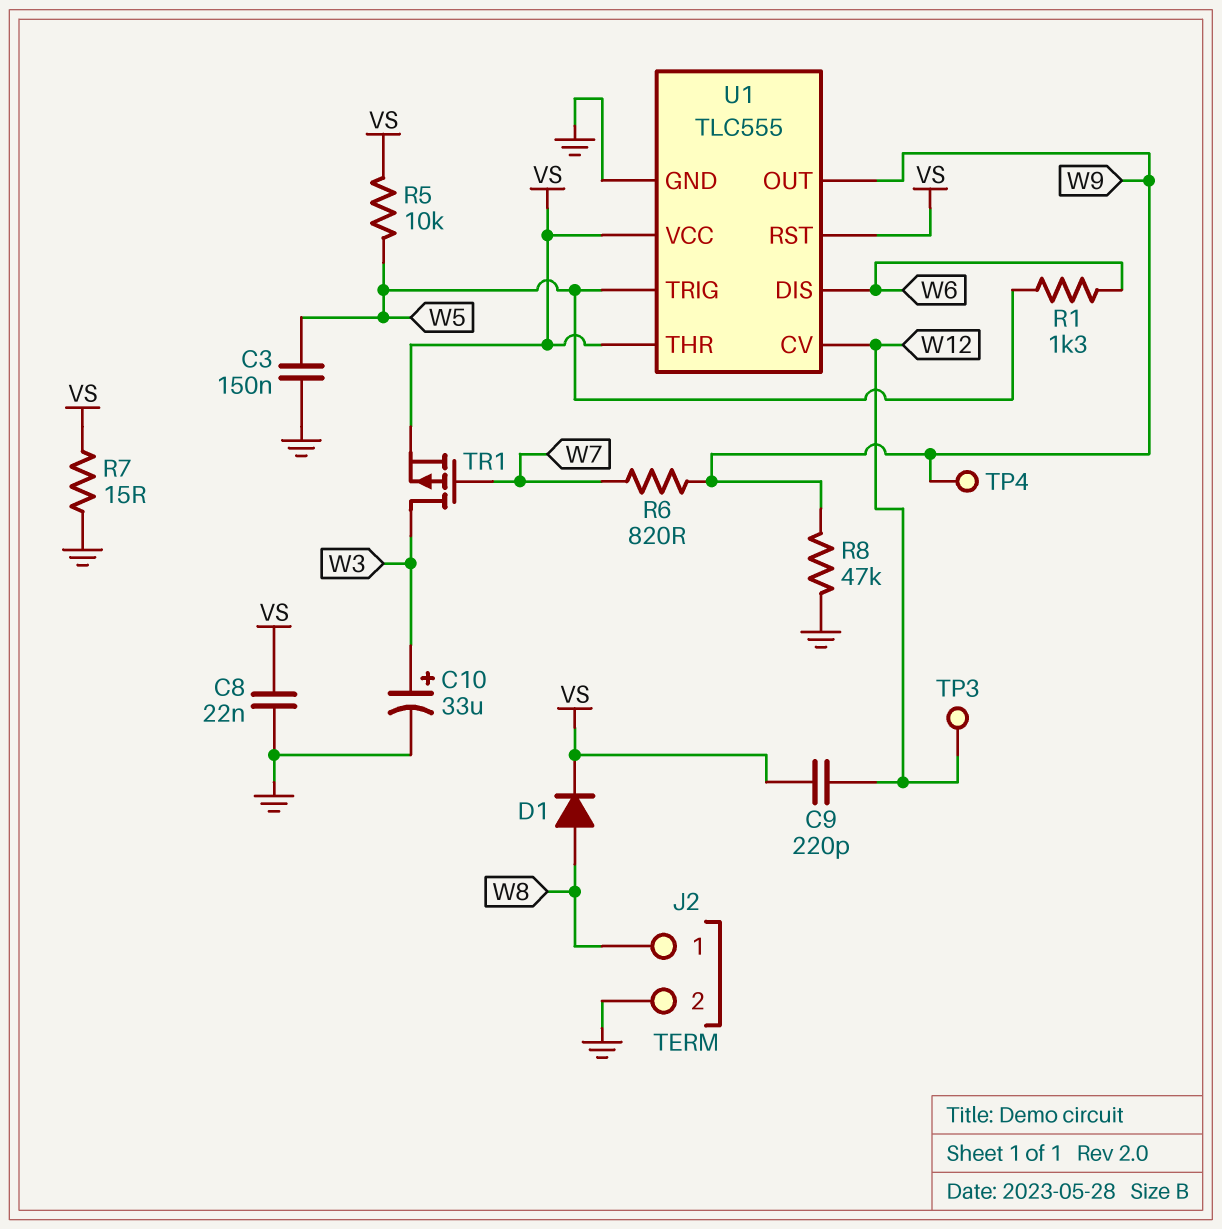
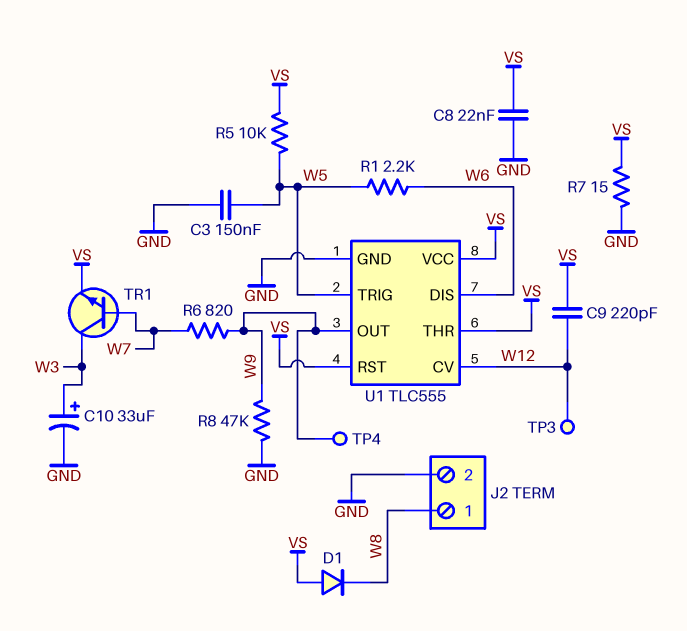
D1: diode (A W8, K VS) -> diode (A VS, K W8)
R1: 1.3k (W5, W6) -> 2.2k (W5, W6)
TR1: PMOS (G W7, D W3, S VS) -> NPN (B W7, C W3, E VS)

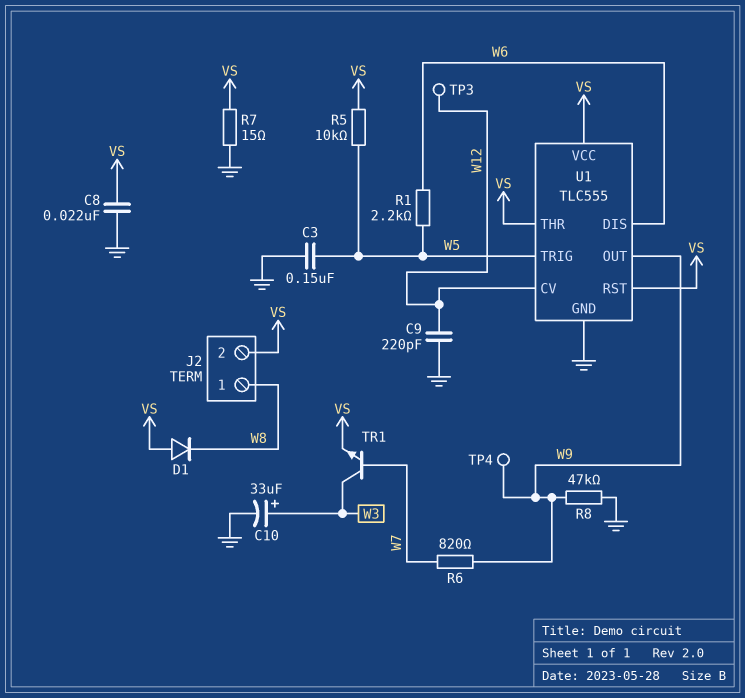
C9: 220pF (VS, W12) -> 220pF (GND, W12)
J2 pin 2: GND -> VS

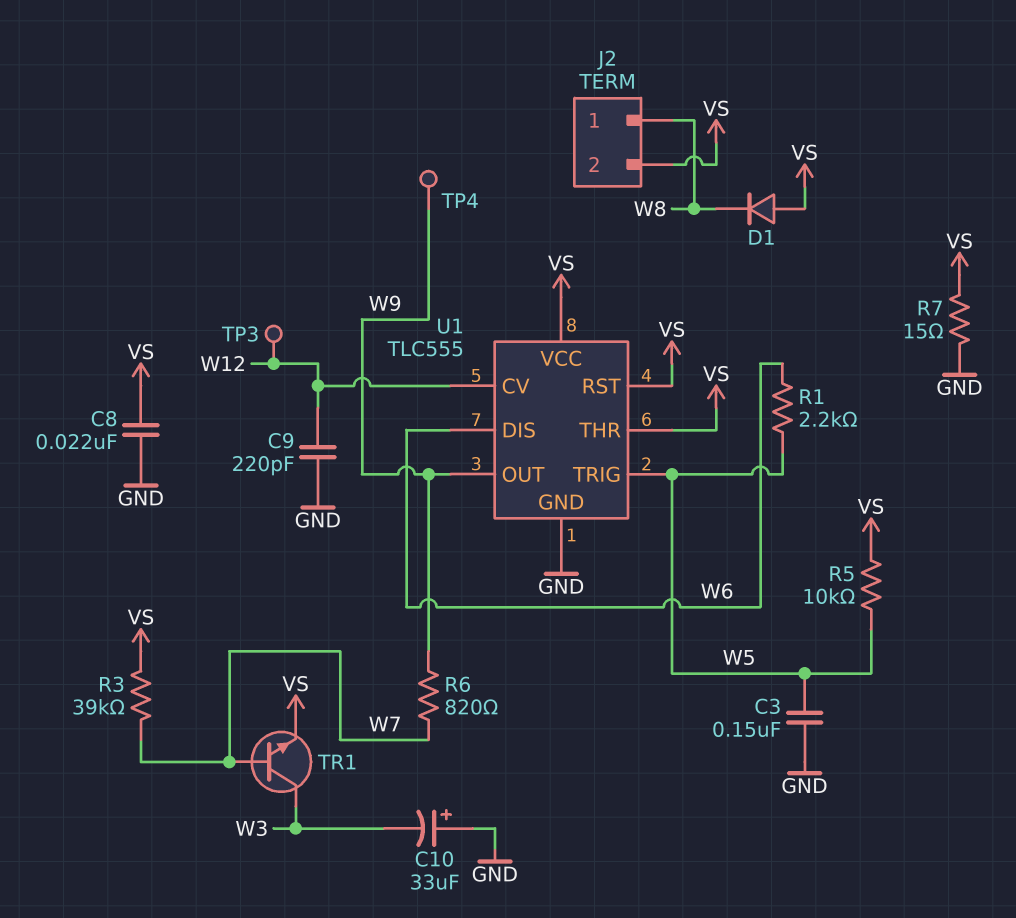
C10: 33uF (plus W3, minus GND) -> 33uF (plus GND, minus W3)
R3: none -> 39k (VS, W7)
R8: 47k (GND, W9) -> none

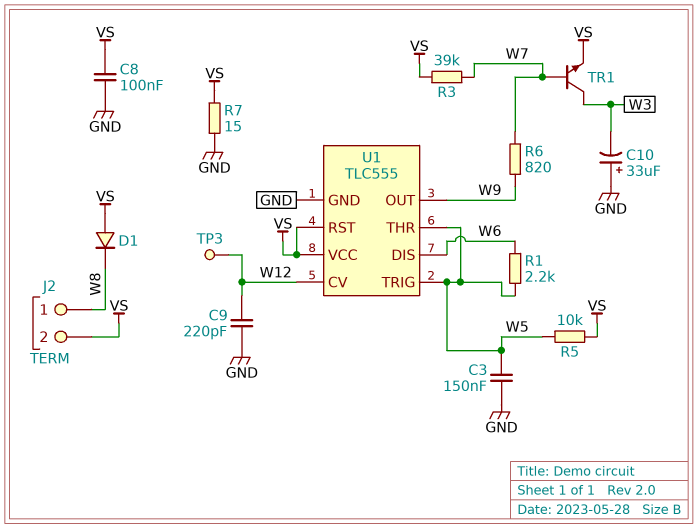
C8: 22nF (GND, VS) -> 100nF (GND, VS)
TP4: test point (W9) -> none
U1 pin THR: VS -> W5

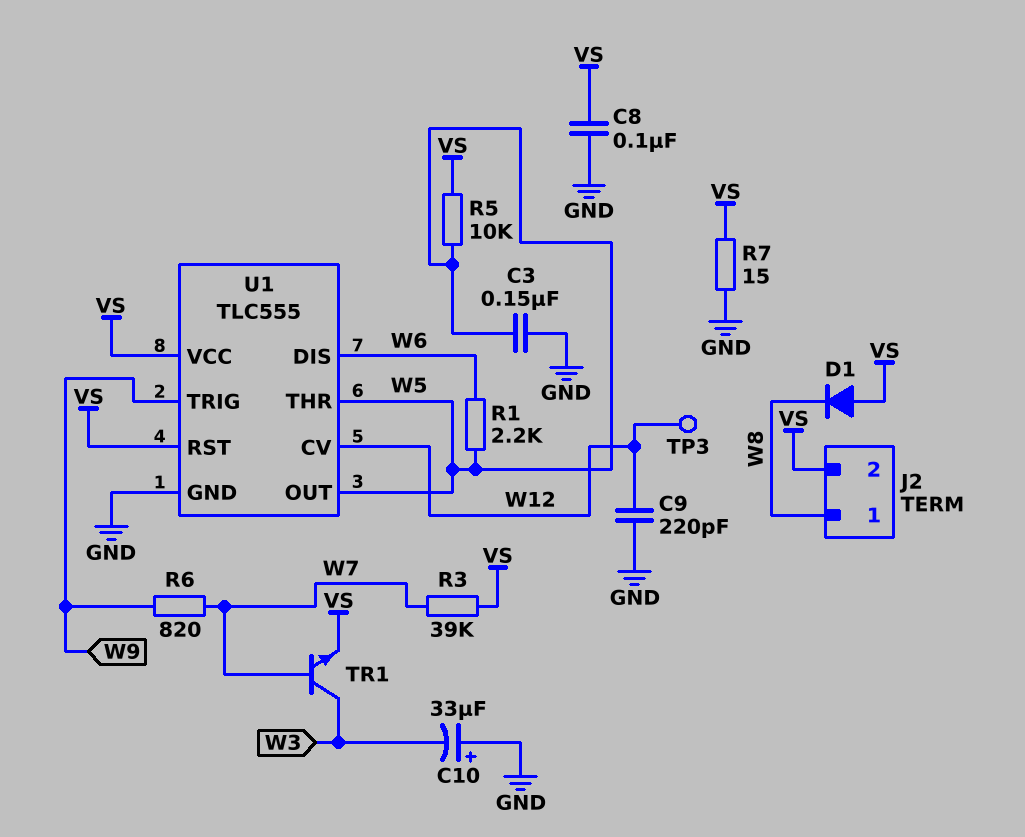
U1 pin OUT: W9 -> W5
U1 pin TRIG: W5 -> W9

